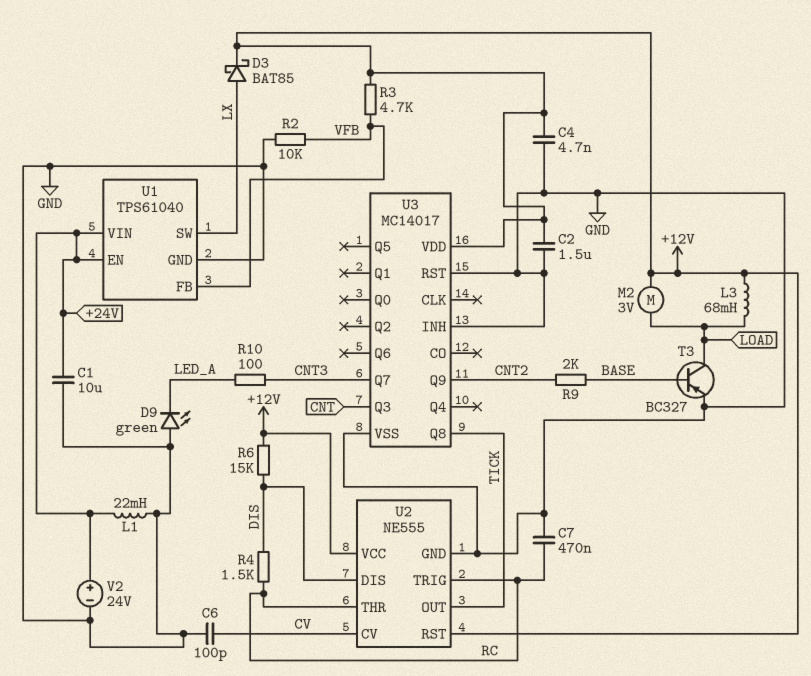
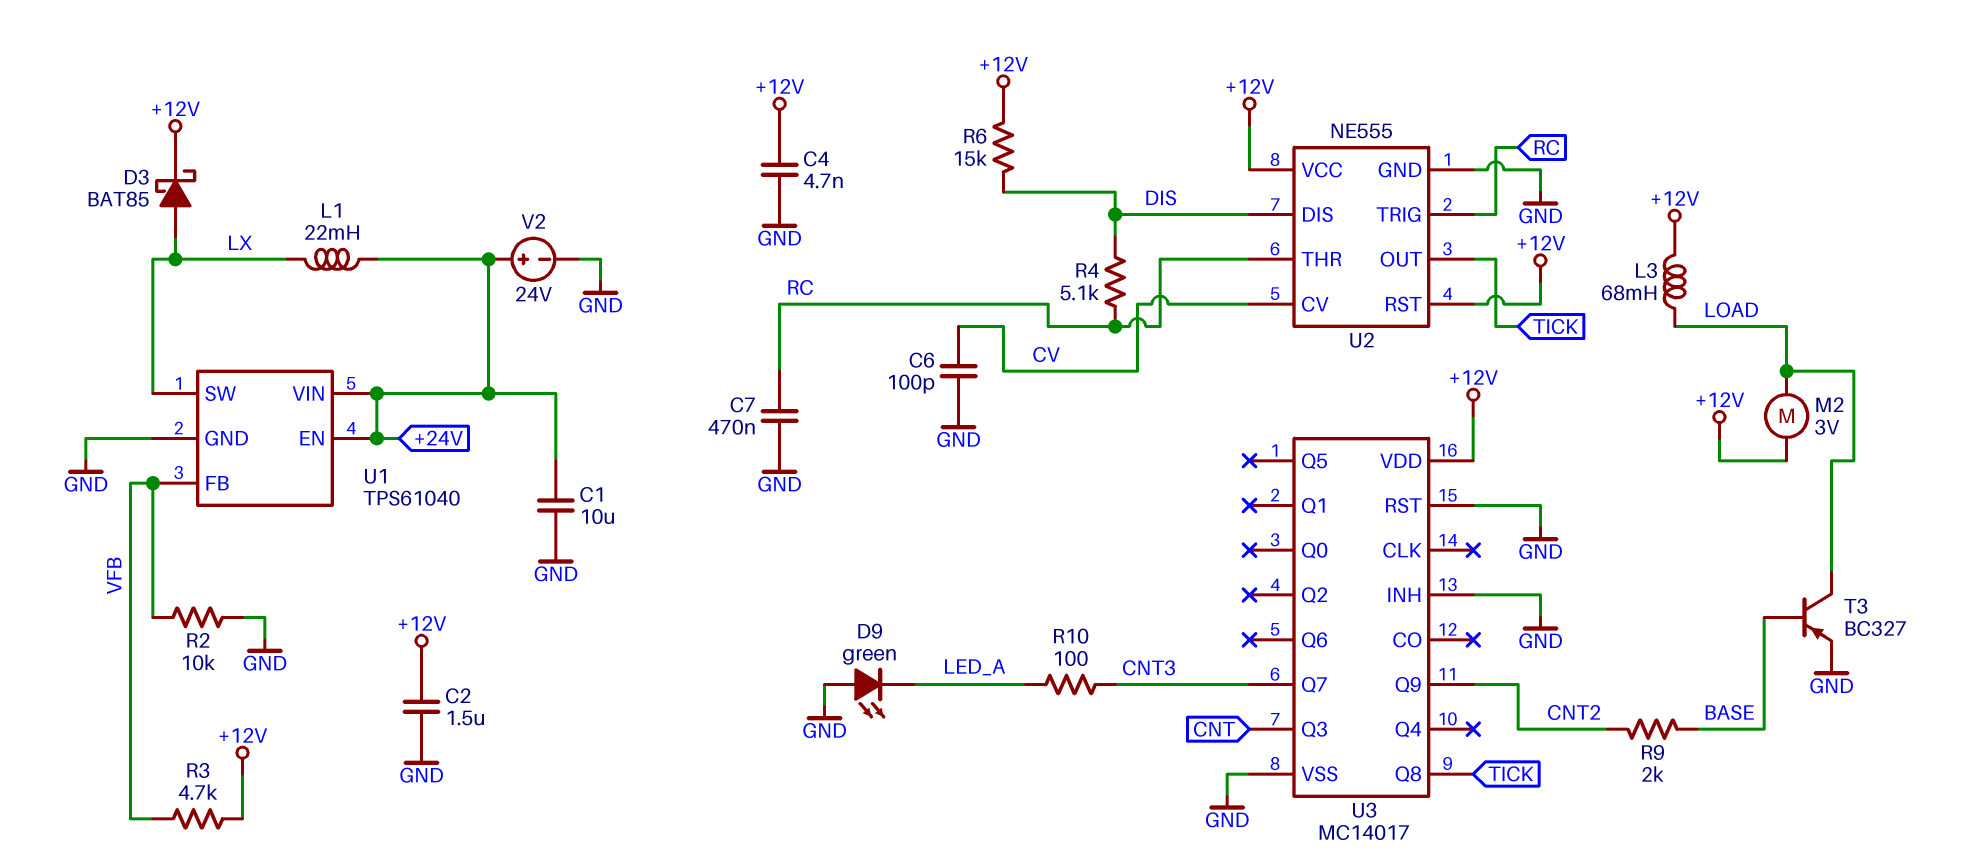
L1: 22mH (+24V, GND) -> 22mH (+24V, LX)
R4: 1.5k (DIS, RC) -> 5.1k (DIS, RC)

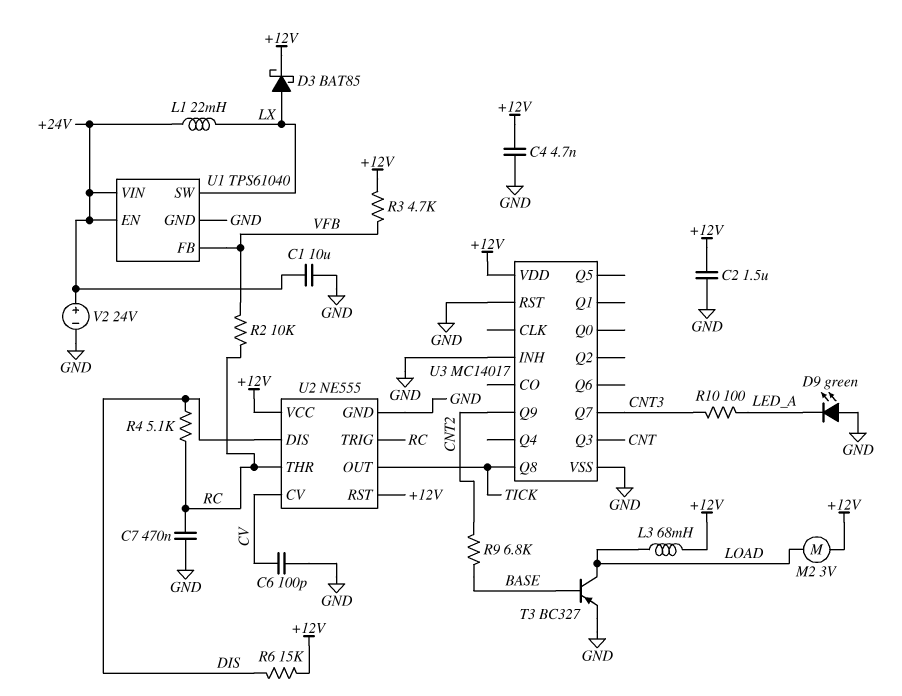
R2: 10k (GND, VFB) -> 10k (RC, VFB)
R9: 2k (BASE, CNT2) -> 6.8k (BASE, CNT2)

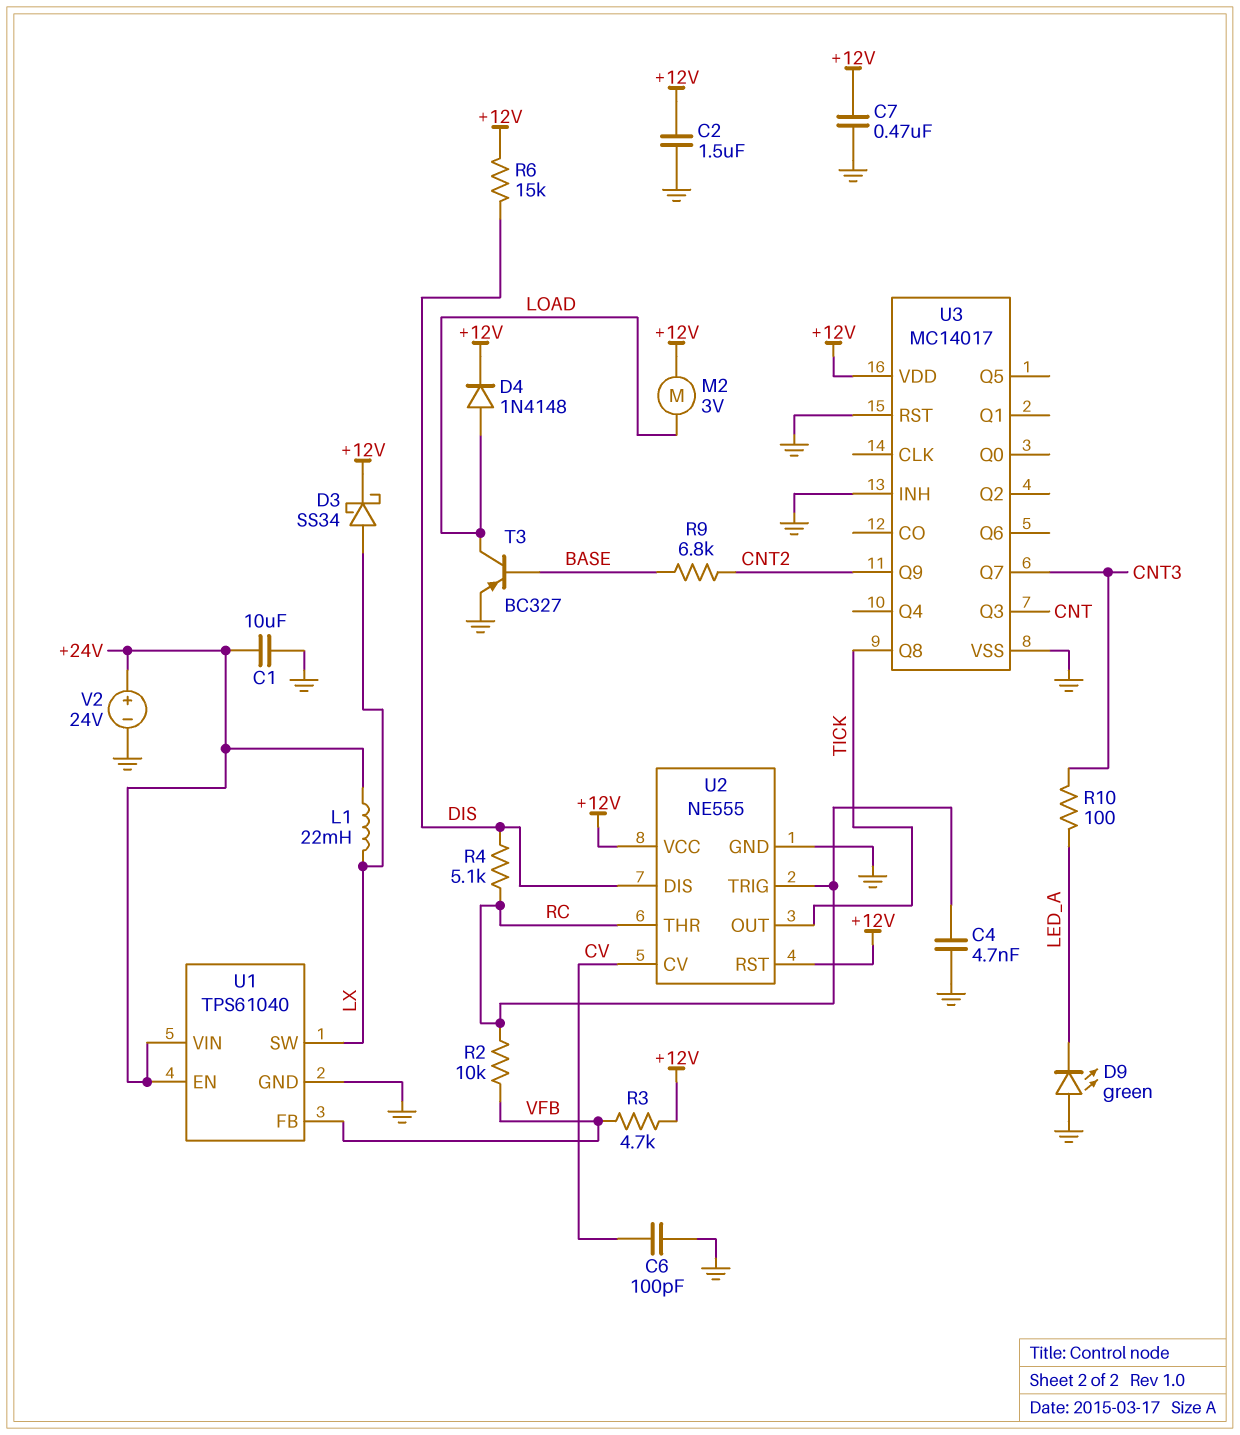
C4: 4.7nF (+12V, GND) -> 4.7nF (GND, RC)
C7: 470nF (GND, RC) -> 470nF (+12V, GND)
D3: schottky BAT85 (A LX, K +12V) -> schottky SS34 (A LX, K +12V)
D4: none -> diode 1N4148 (A LOAD, K +12V)
L3: 68mH (+12V, LOAD) -> none

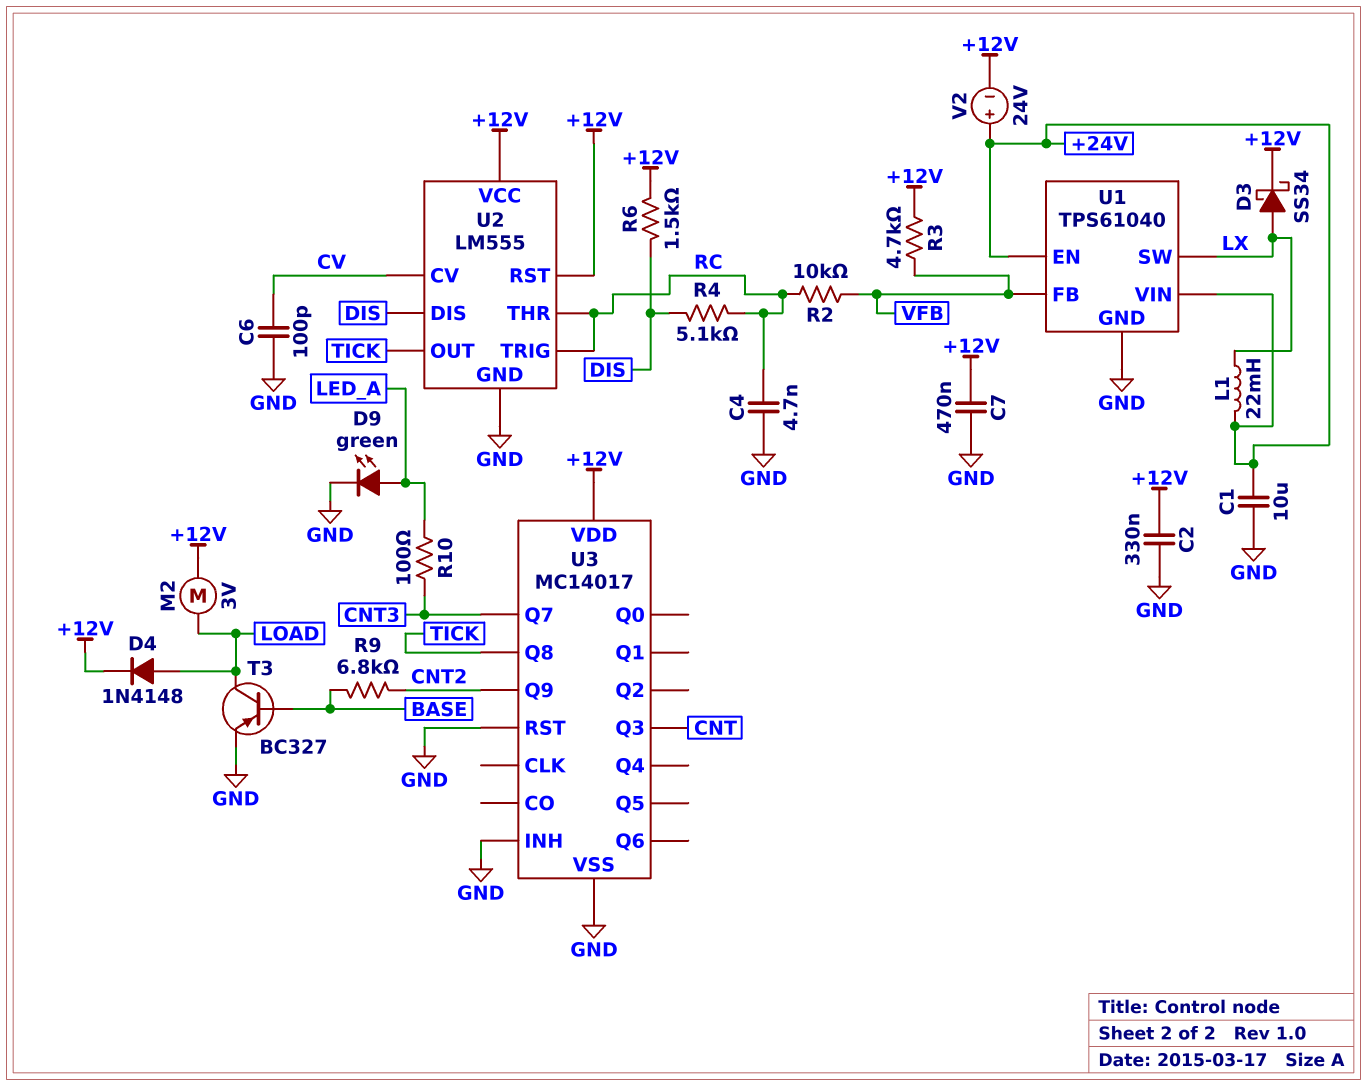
C2: 1.5uF (+12V, GND) -> 330nF (+12V, GND)
D9: LED green (A GND, K LED_A) -> LED green (A LED_A, K GND)
R6: 15k (+12V, DIS) -> 1.5k (+12V, DIS)
U2: NE555 -> LM555
V2: 24V (plus +24V, minus GND) -> 24V (plus +24V, minus +12V)

